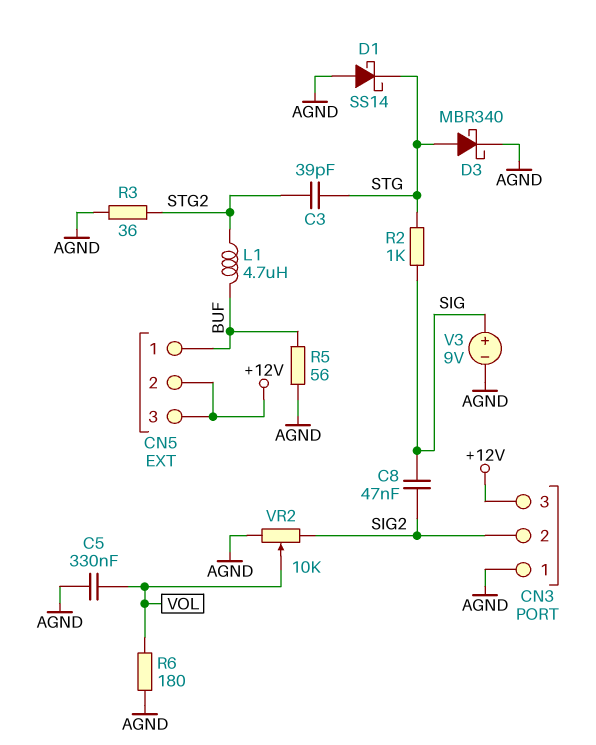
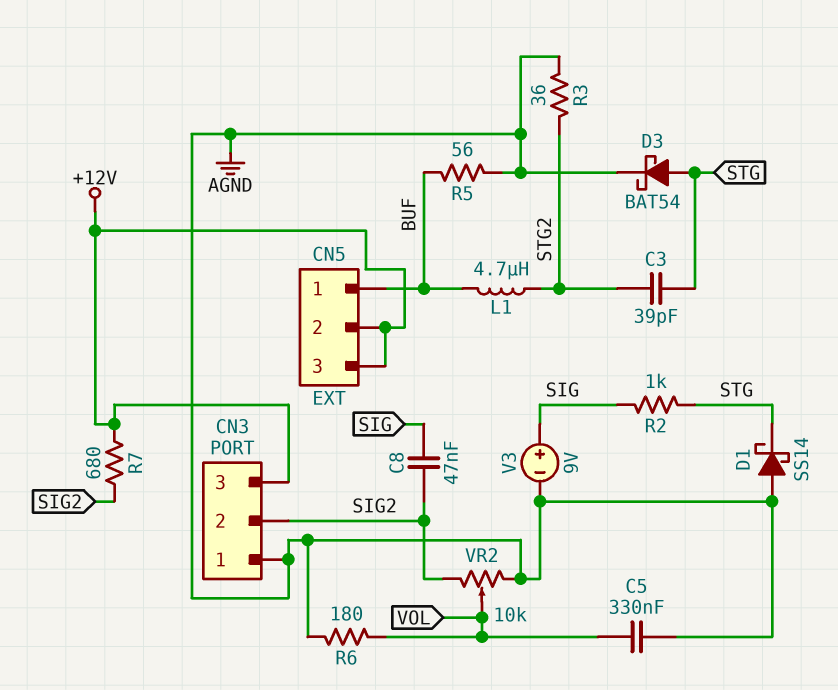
D3: schottky MBR340 (A STG, K AGND) -> schottky BAT54 (A STG, K AGND)
R7: none -> 680 (+12V, SIG2)

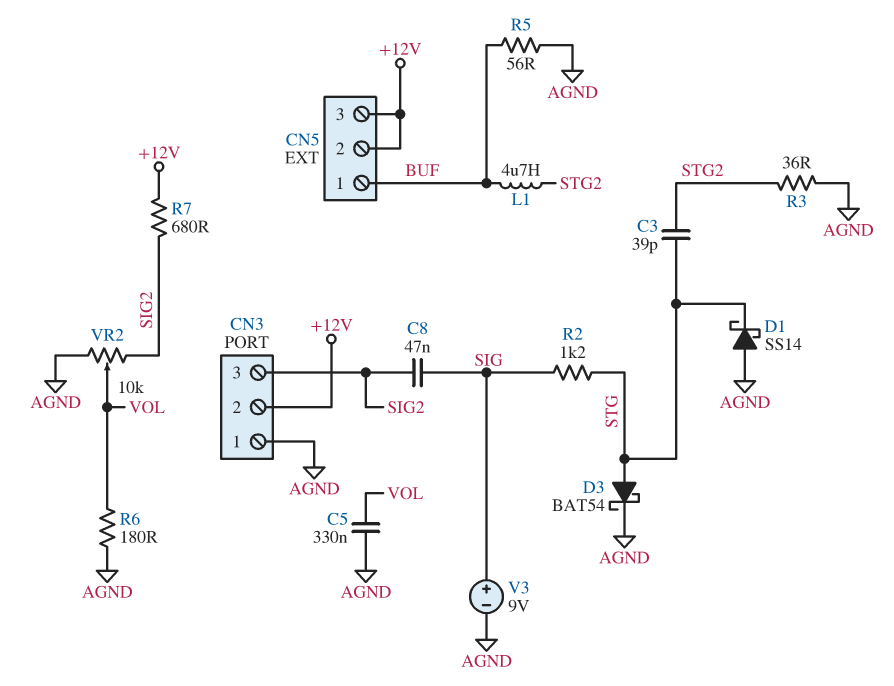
CN3 pin 2: SIG2 -> +12V
CN3 pin 3: +12V -> SIG2
R2: 1k (SIG, STG) -> 1.2k (SIG, STG)

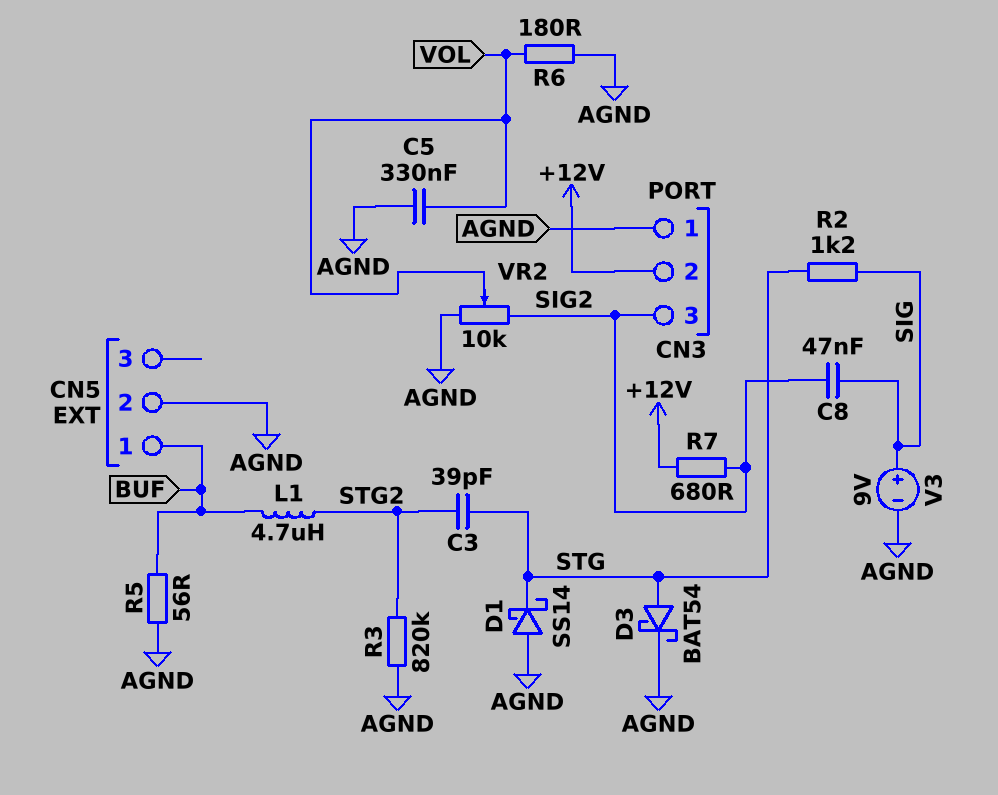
CN5 pin 2: +12V -> AGND
CN5 pin 3: +12V -> none
R3: 36 (AGND, STG2) -> 820k (AGND, STG2)

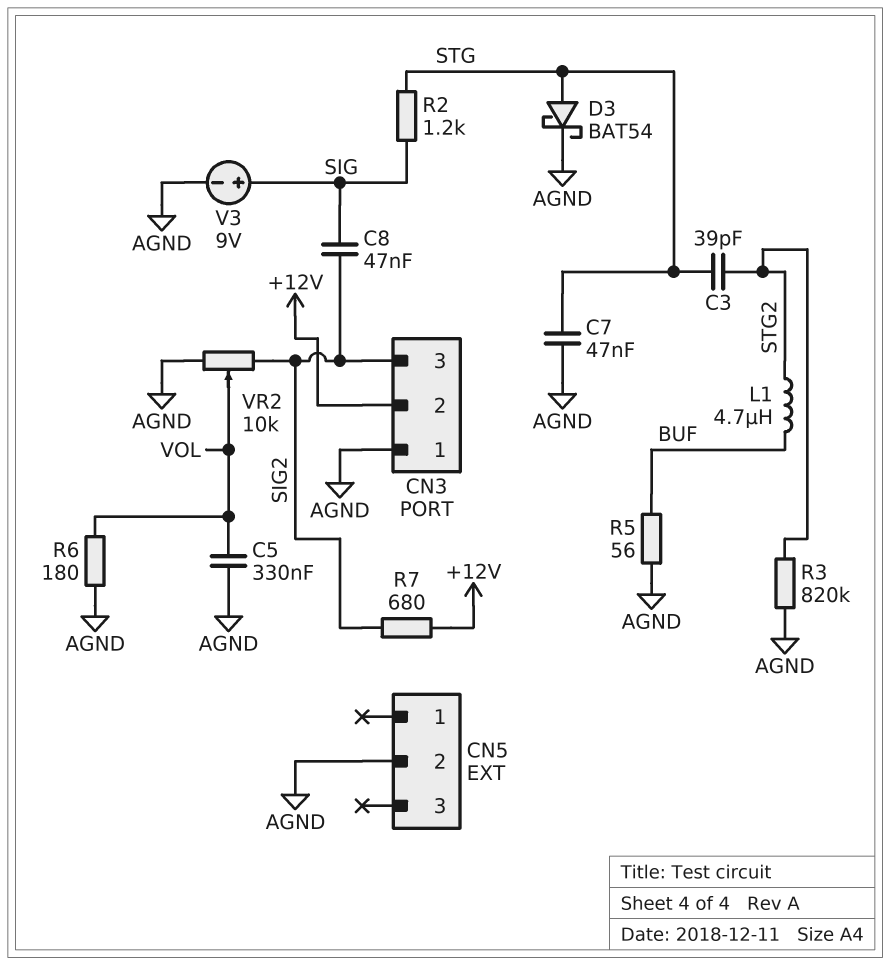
C7: none -> 47nF (AGND, STG)
CN5 pin 1: BUF -> none
D1: schottky SS14 (A AGND, K STG) -> none

